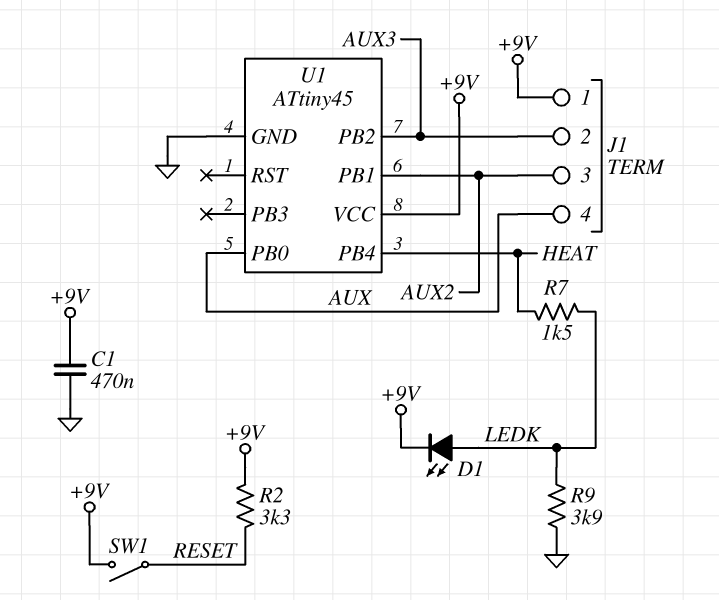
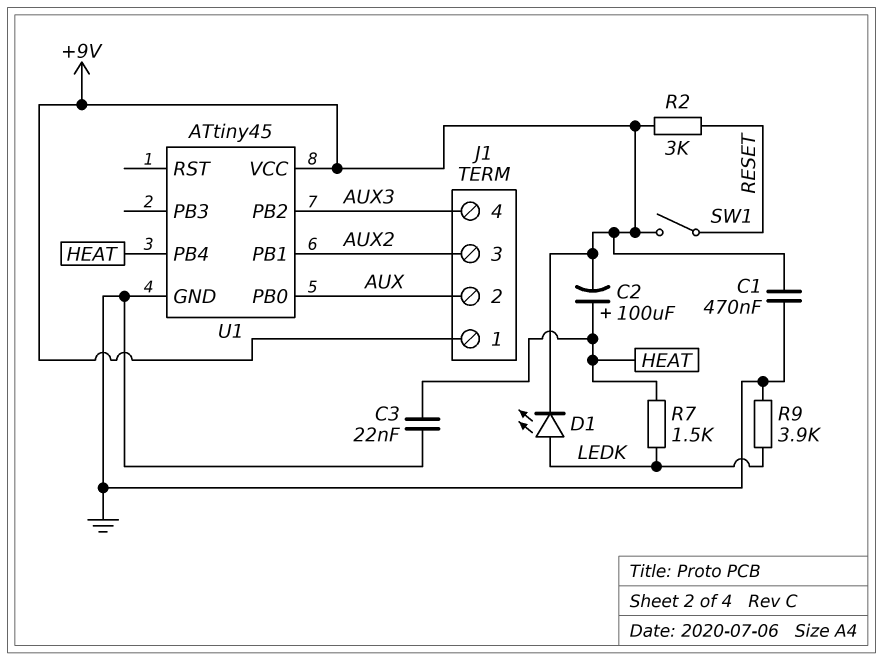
C2: none -> 100uF (plus HEAT, minus +9V)
C3: none -> 22nF (GND, HEAT)
J1 pin 2: AUX3 -> AUX
J1 pin 4: AUX -> AUX3
R2: 3.3k (+9V, RESET) -> 3k (+9V, RESET)

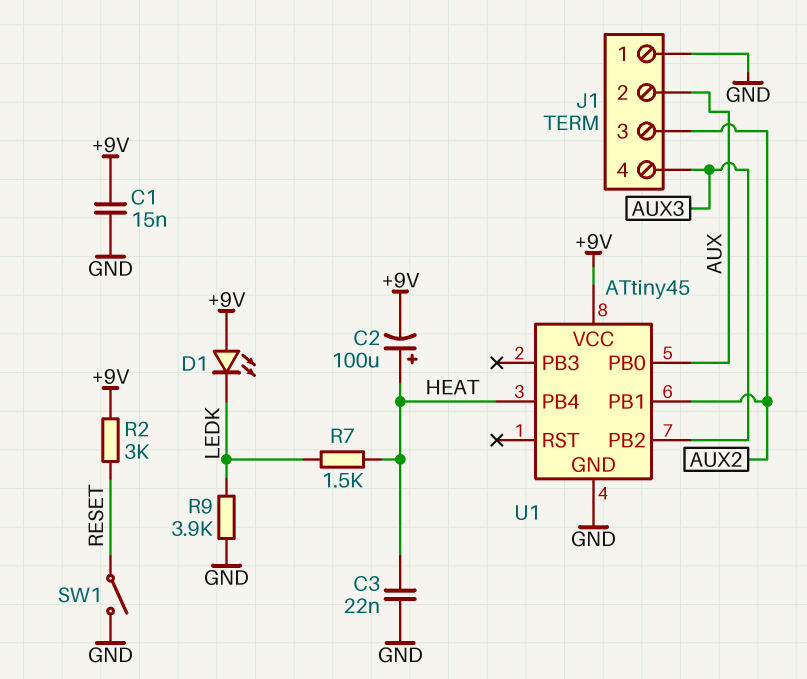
C1: 470nF (+9V, GND) -> 15nF (+9V, GND)
D1: LED (A LEDK, K +9V) -> LED (A +9V, K LEDK)
J1 pin 1: +9V -> GND
SW1: switch (+9V, RESET) -> switch (GND, RESET)

